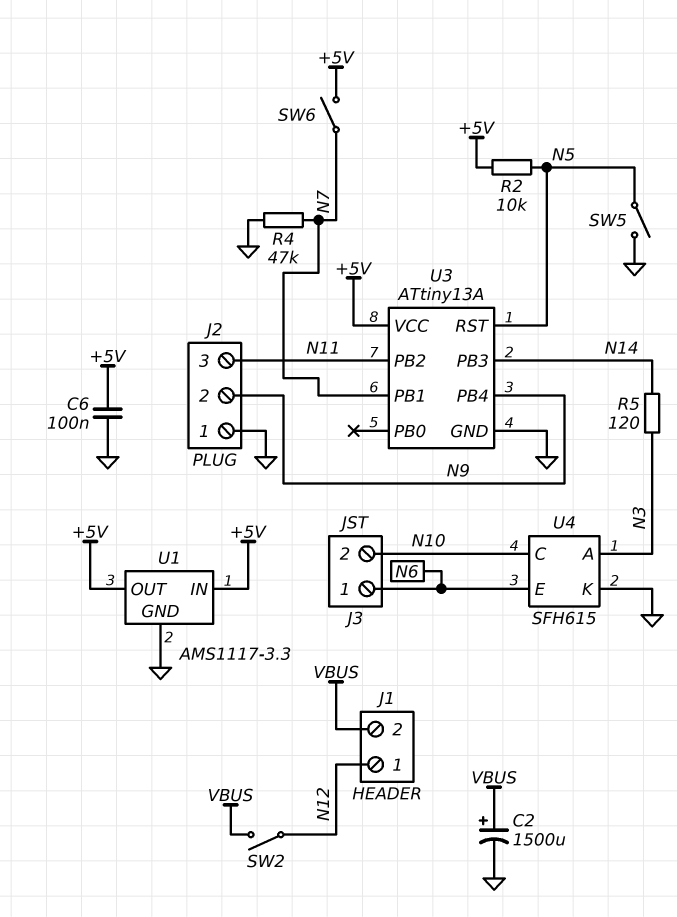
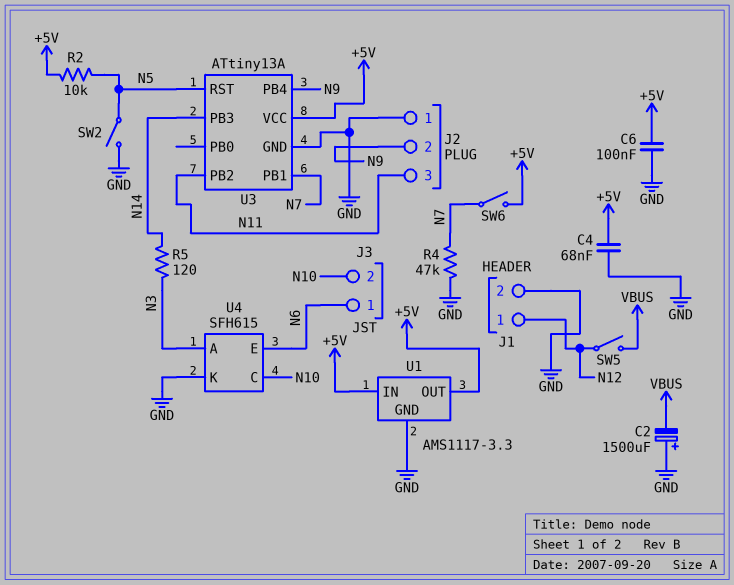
C2: 1500uF (plus VBUS, minus GND) -> 1500uF (plus GND, minus VBUS)
C4: none -> 68nF (+5V, GND)
J1 pin 2: VBUS -> GND
SW2: switch (N12, VBUS) -> switch (GND, N5)
SW5: switch (GND, N5) -> switch (N12, VBUS)

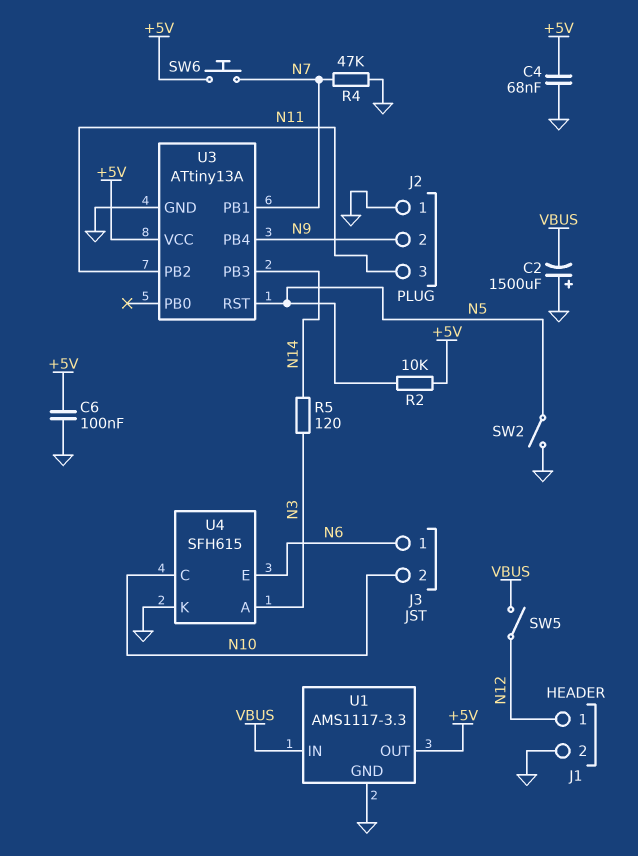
SW6: switch (+5V, N7) -> button (+5V, N7)
U1 pin IN: +5V -> VBUS

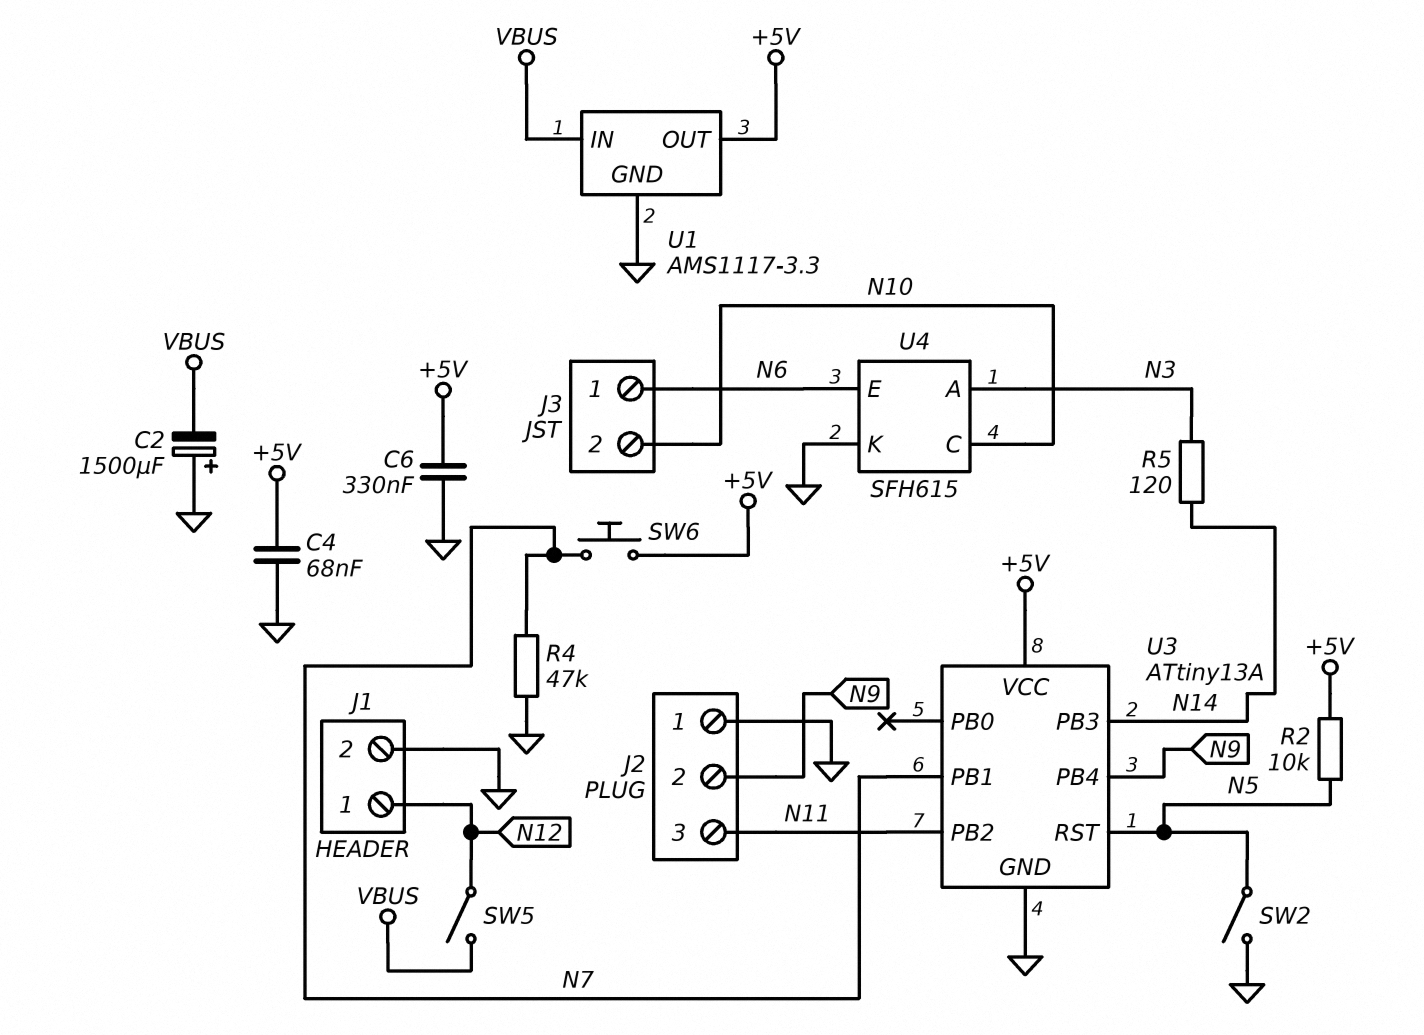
C6: 100nF (+5V, GND) -> 330nF (+5V, GND)

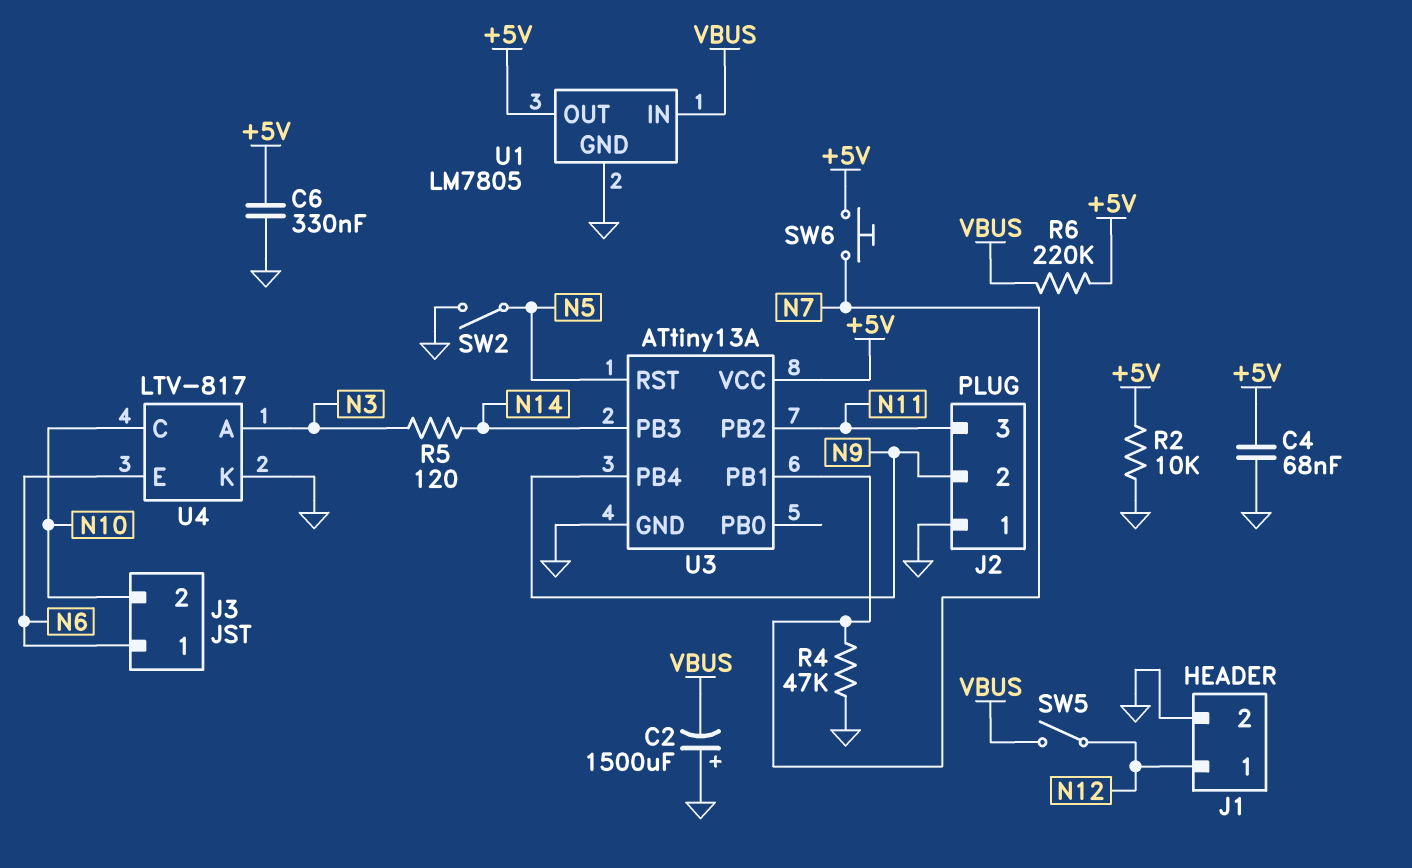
R2: 10k (+5V, N5) -> 10k (+5V, GND)
R6: none -> 220k (+5V, VBUS)
U1: AMS1117-3.3 -> LM7805
U4: SFH615 -> LTV-817

